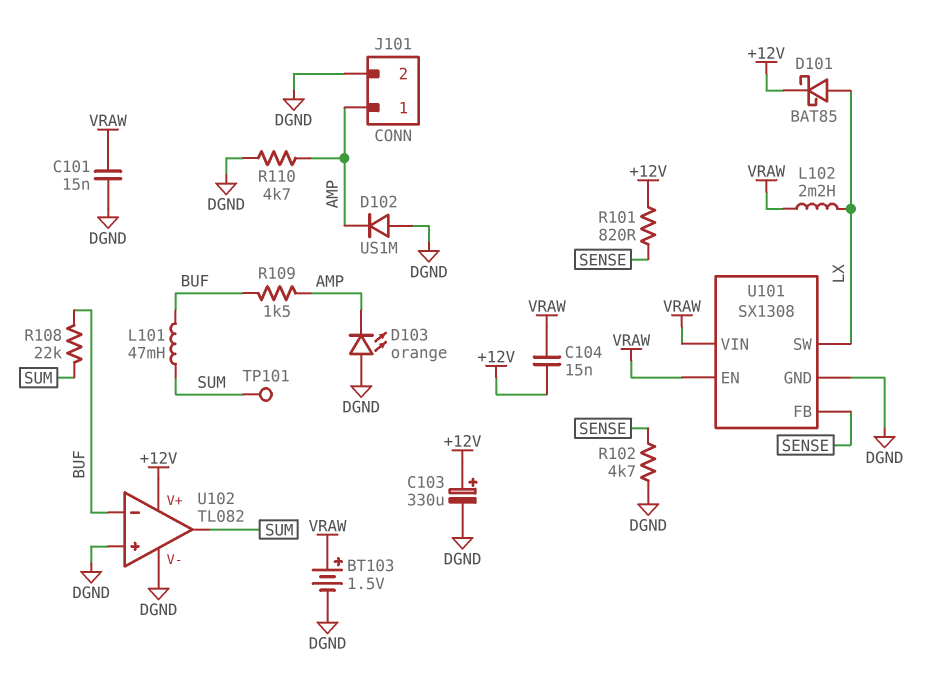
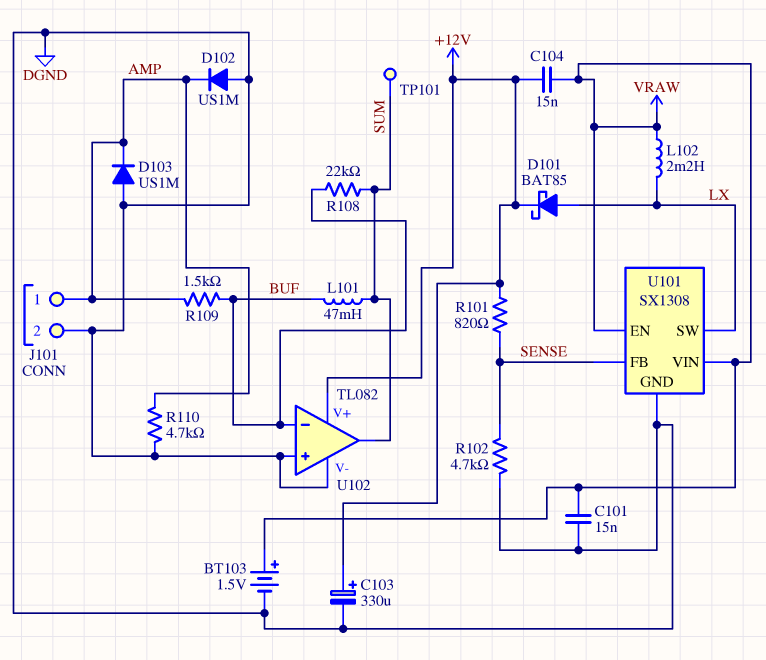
D103: LED orange (A DGND, K AMP) -> diode US1M (A DGND, K AMP)

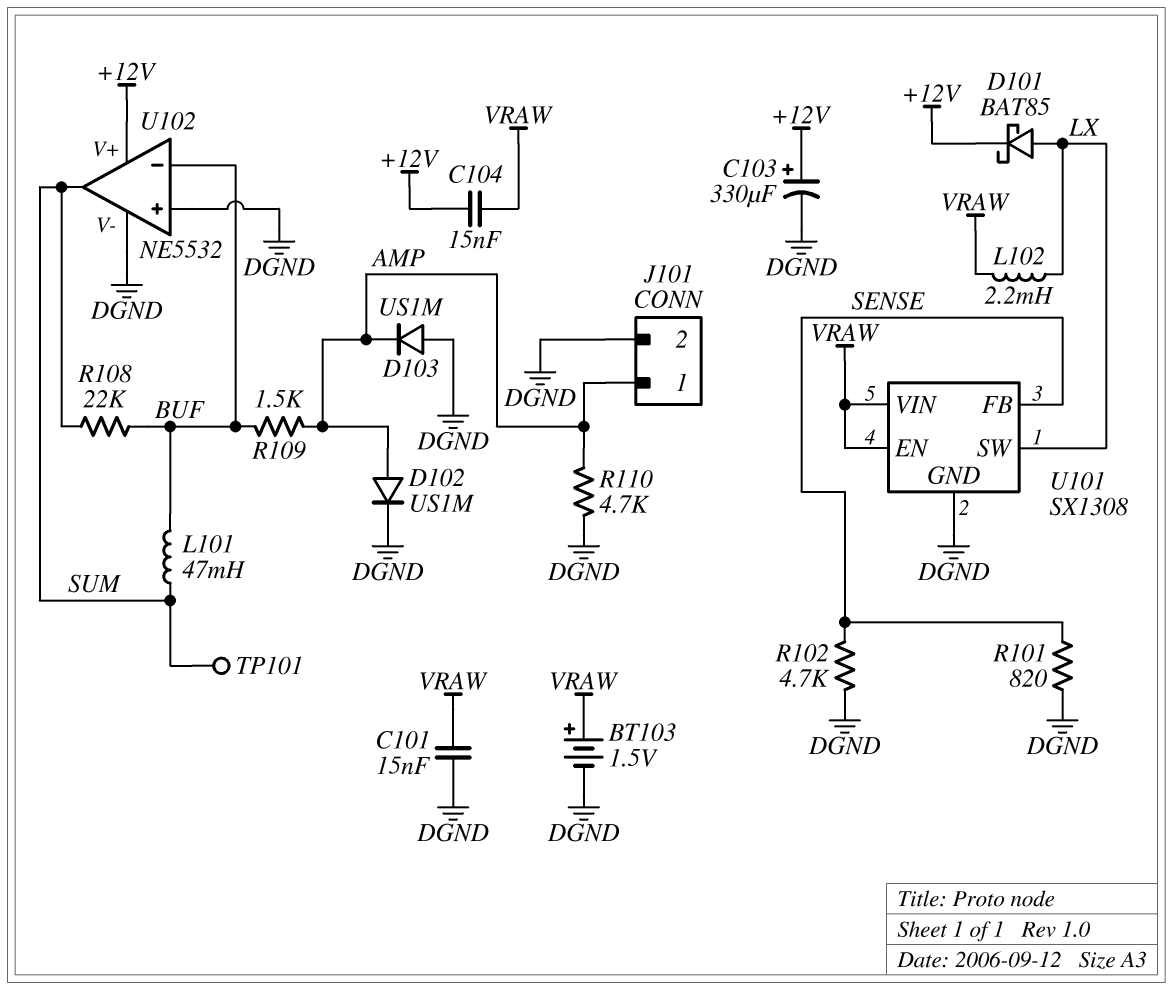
D102: diode US1M (A DGND, K AMP) -> diode US1M (A AMP, K DGND)
R101: 820 (+12V, SENSE) -> 820 (DGND, SENSE)
U102: TL082 -> NE5532

